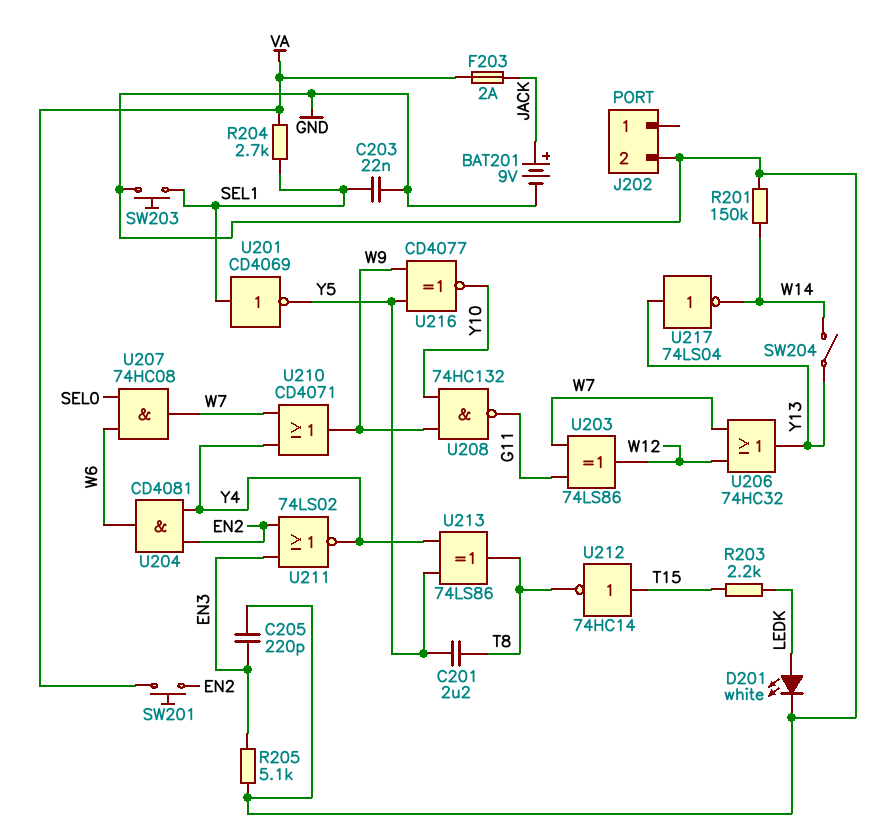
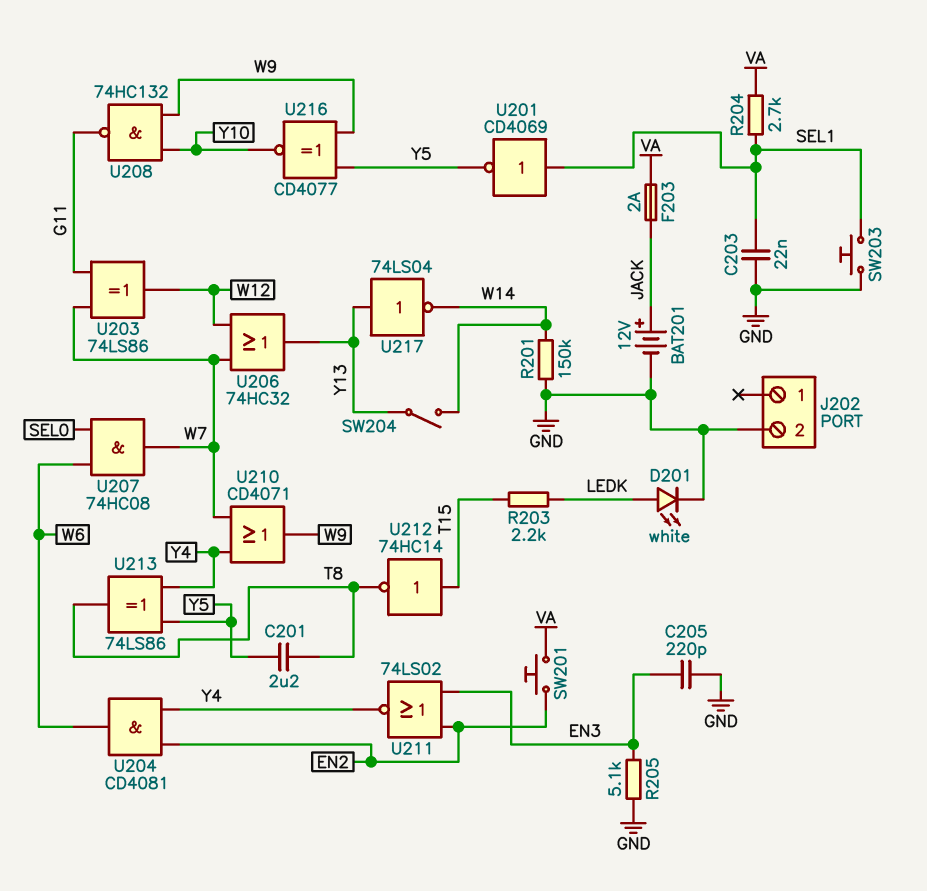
BAT201: 9V (plus JACK, minus GND) -> 12V (plus JACK, minus GND)

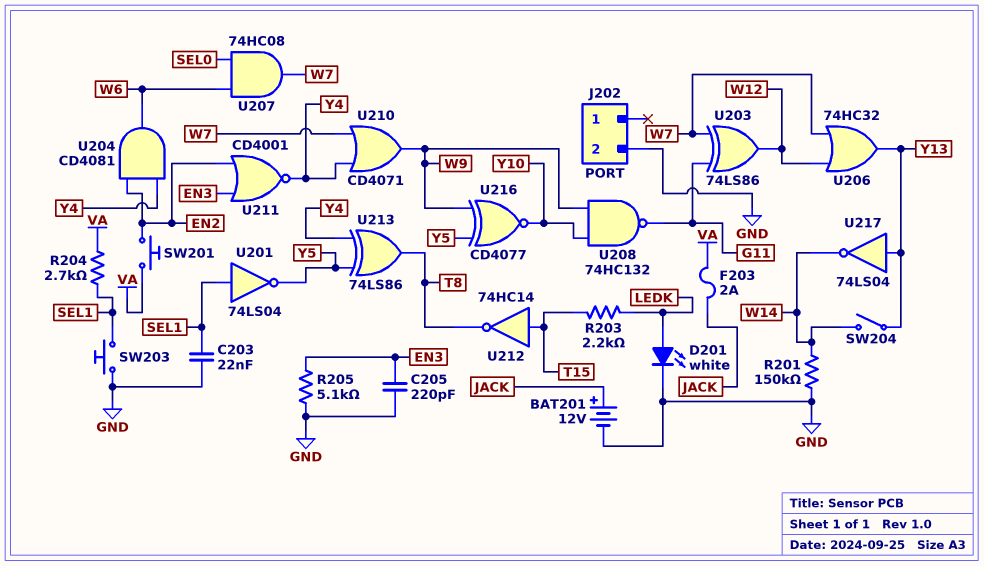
C201: 2.2uF (T8, Y5) -> none
U201: NOT CD4069 (in SEL1, out Y5) -> NOT 74LS04 (in SEL1, out Y5)
U211: NOR 74LS02 (in EN2, in EN3, out Y4) -> NOR CD4001 (in EN2, in EN3, out Y4)

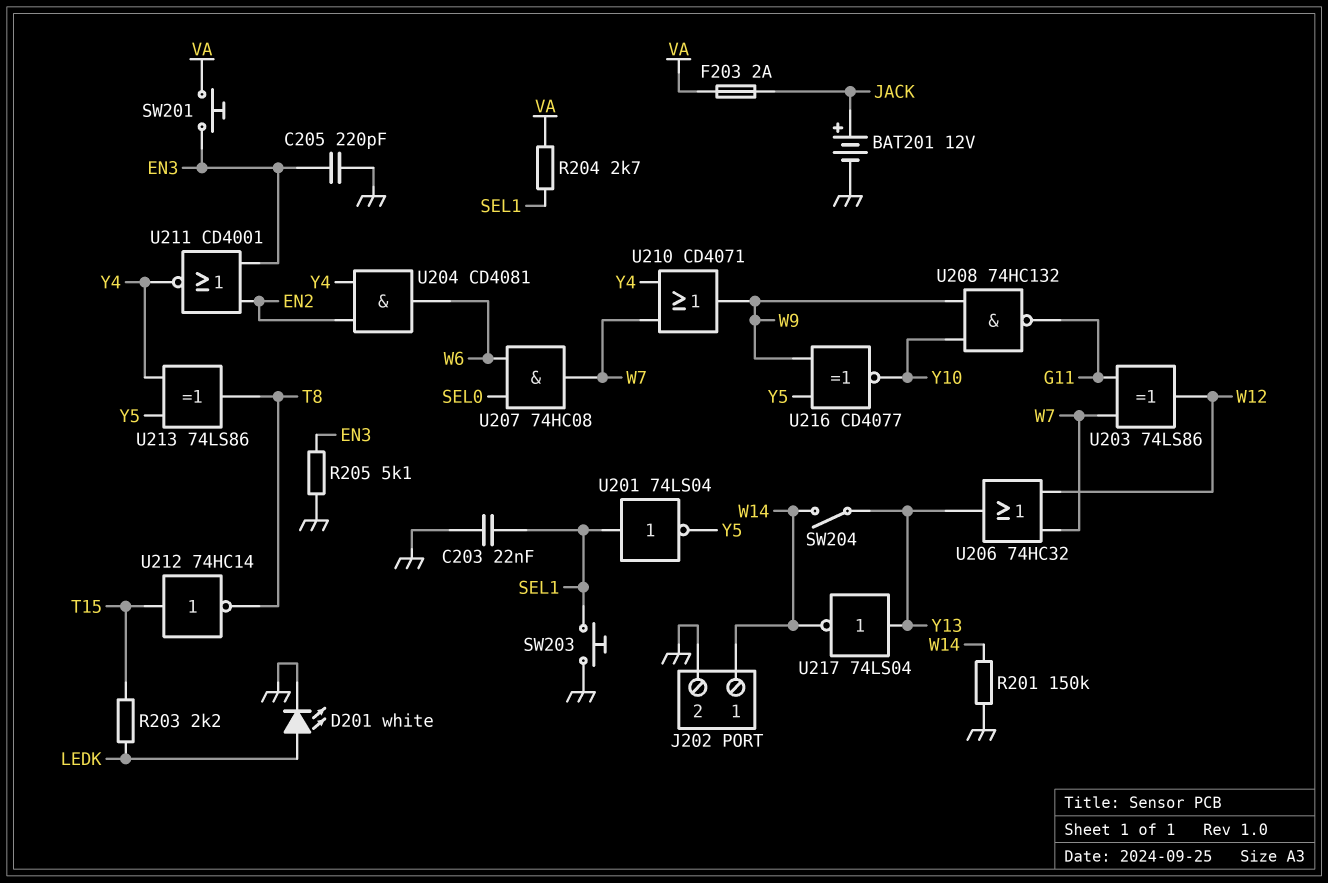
J202 pin 1: none -> W14
SW201: button (EN2, VA) -> button (EN3, VA)

